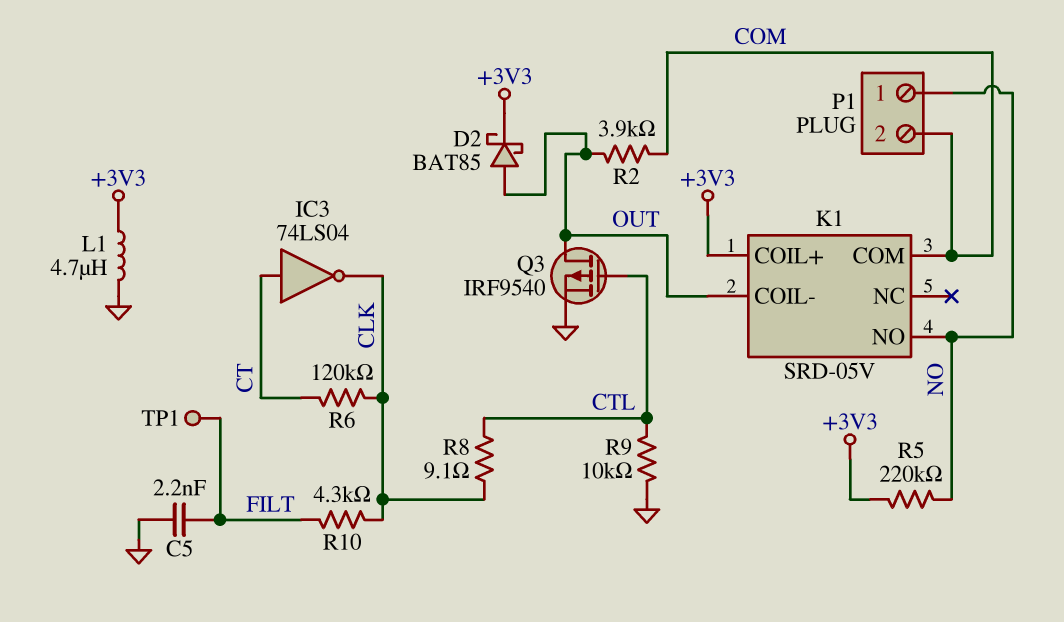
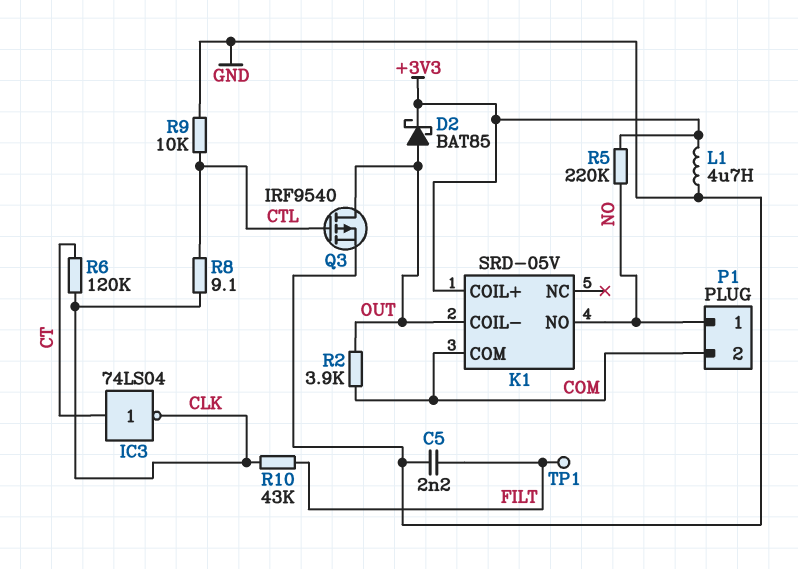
R10: 4.3k (CLK, FILT) -> 43k (CLK, FILT)

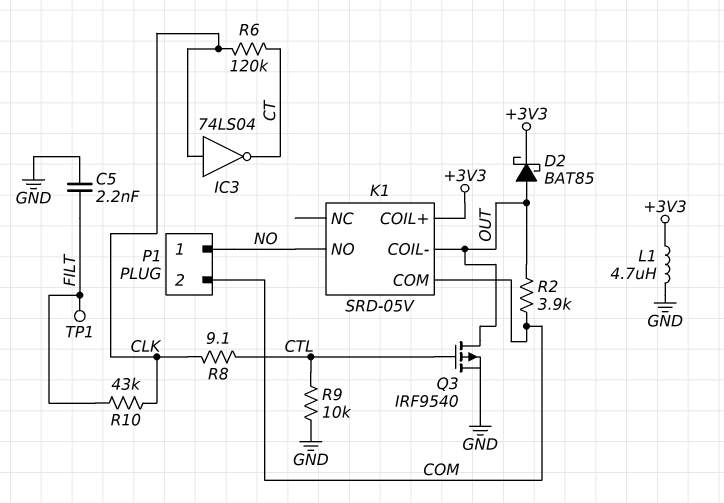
IC3: NOT 74LS04 (in CT, out CLK) -> NOT 74LS04 (in CLK, out CT)
R5: 220k (+3V3, NO) -> none

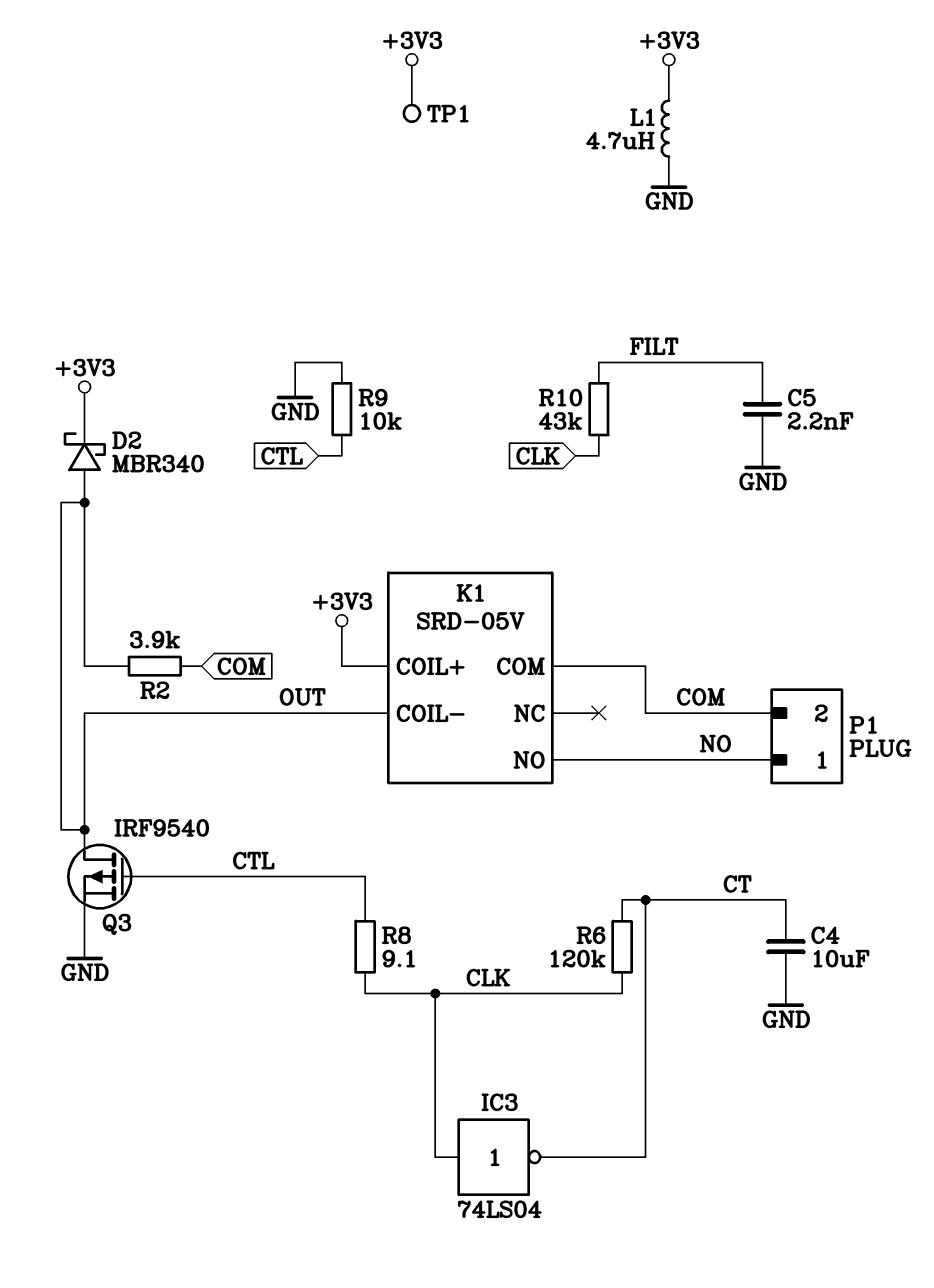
C4: none -> 10uF (CT, GND)
D2: schottky BAT85 (A OUT, K +3V3) -> schottky MBR340 (A OUT, K +3V3)
TP1: test point (FILT) -> test point (+3V3)

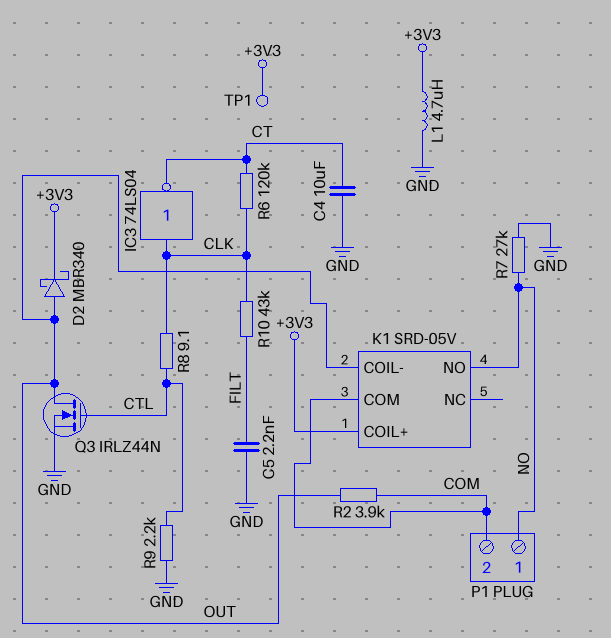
Q3: PMOS IRF9540 (G CTL, D OUT, S GND) -> NMOS IRLZ44N (G CTL, D OUT, S GND)
R7: none -> 27k (GND, NO)
R9: 10k (CTL, GND) -> 2.2k (CTL, GND)

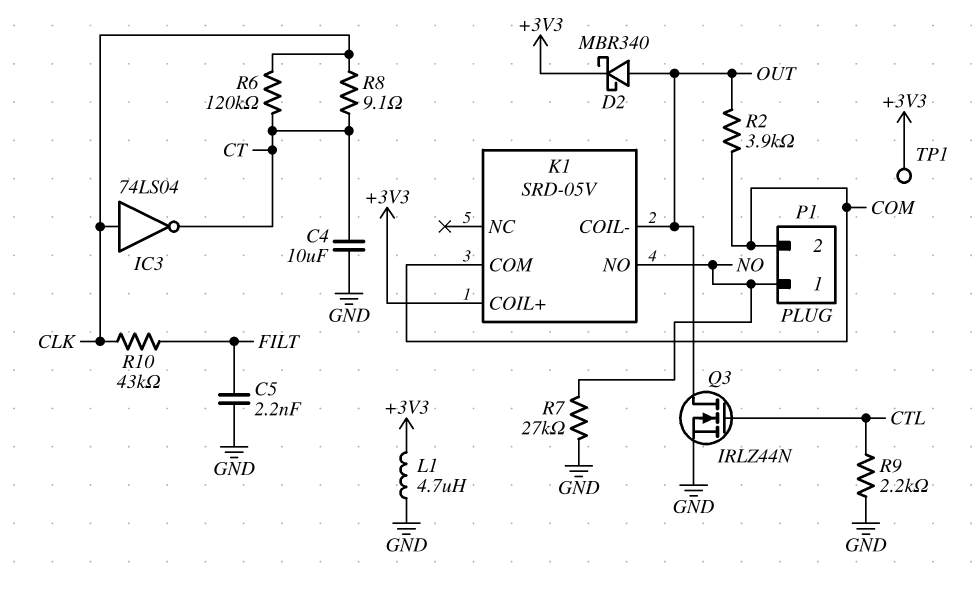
R8: 9.1 (CLK, CTL) -> 9.1 (CLK, CT)

